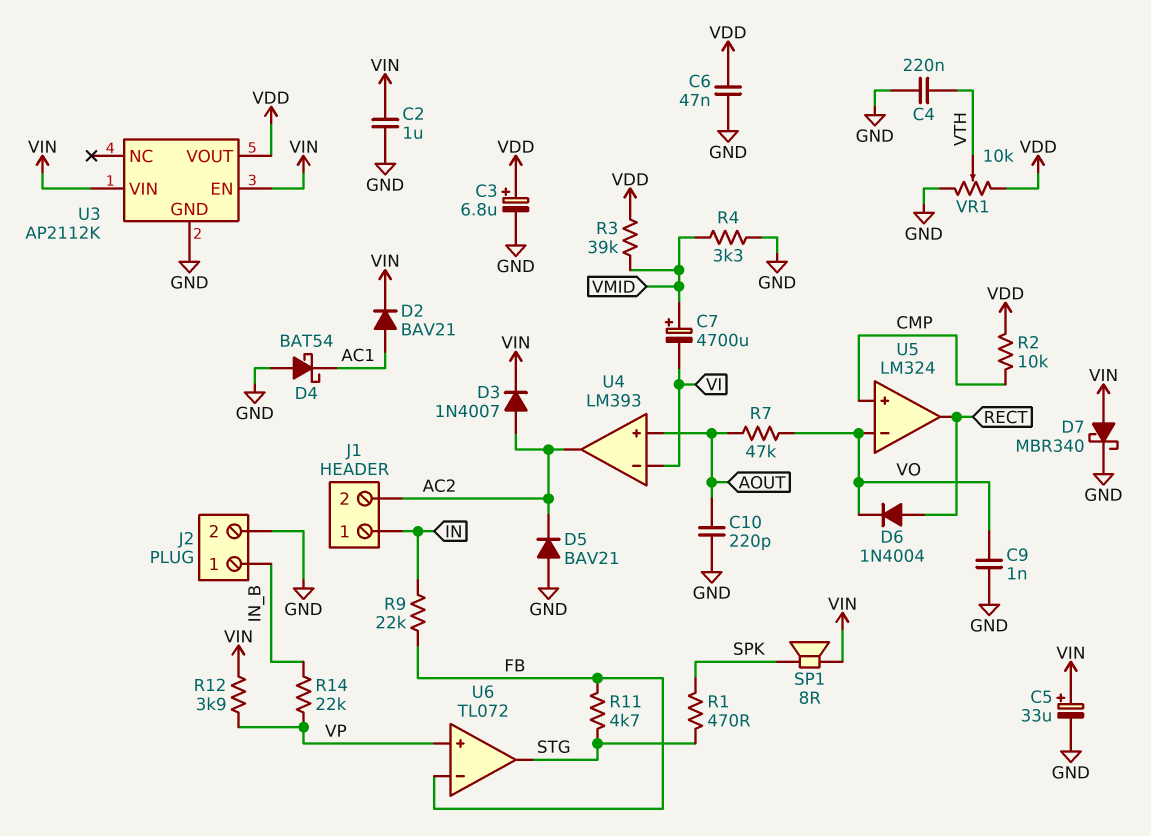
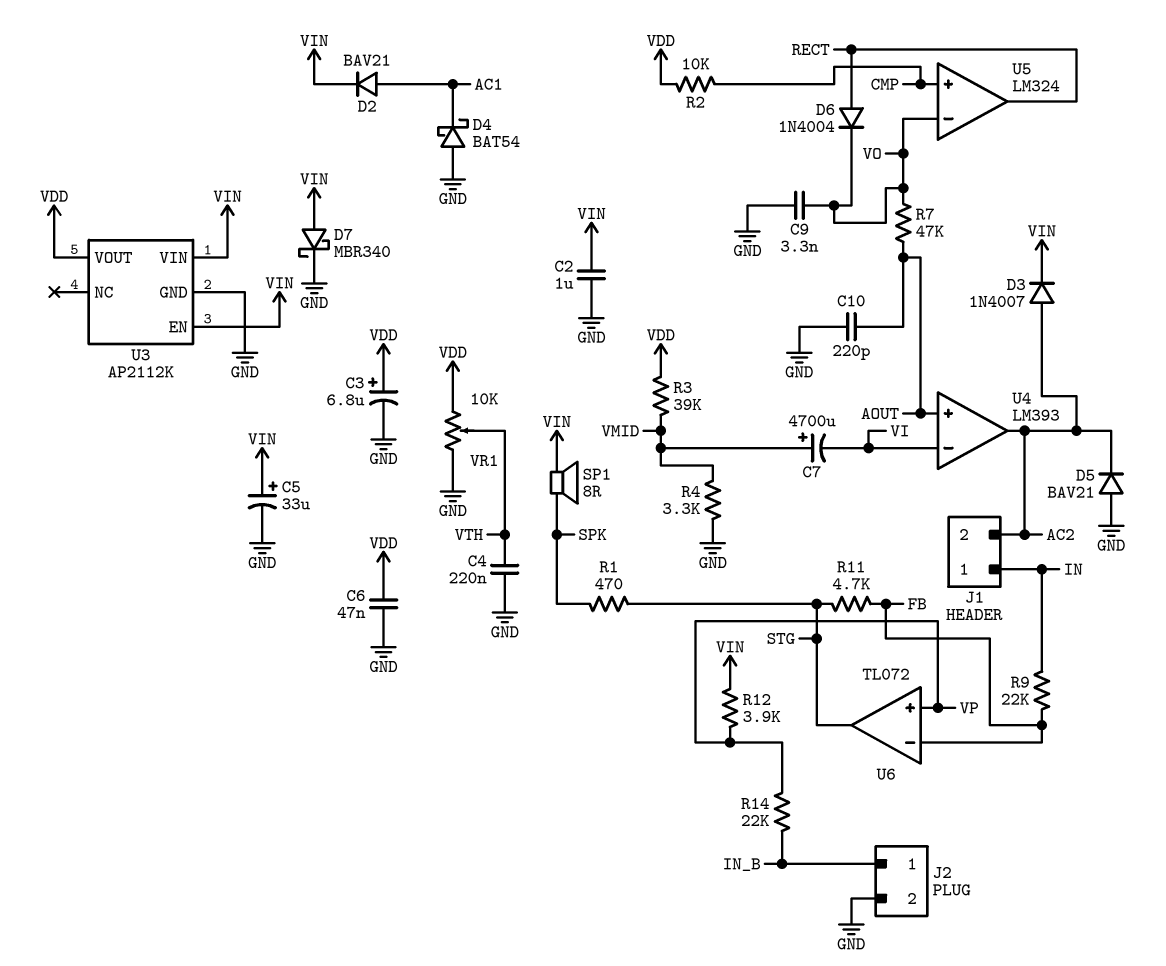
C9: 1nF (GND, VO) -> 3.3nF (GND, VO)

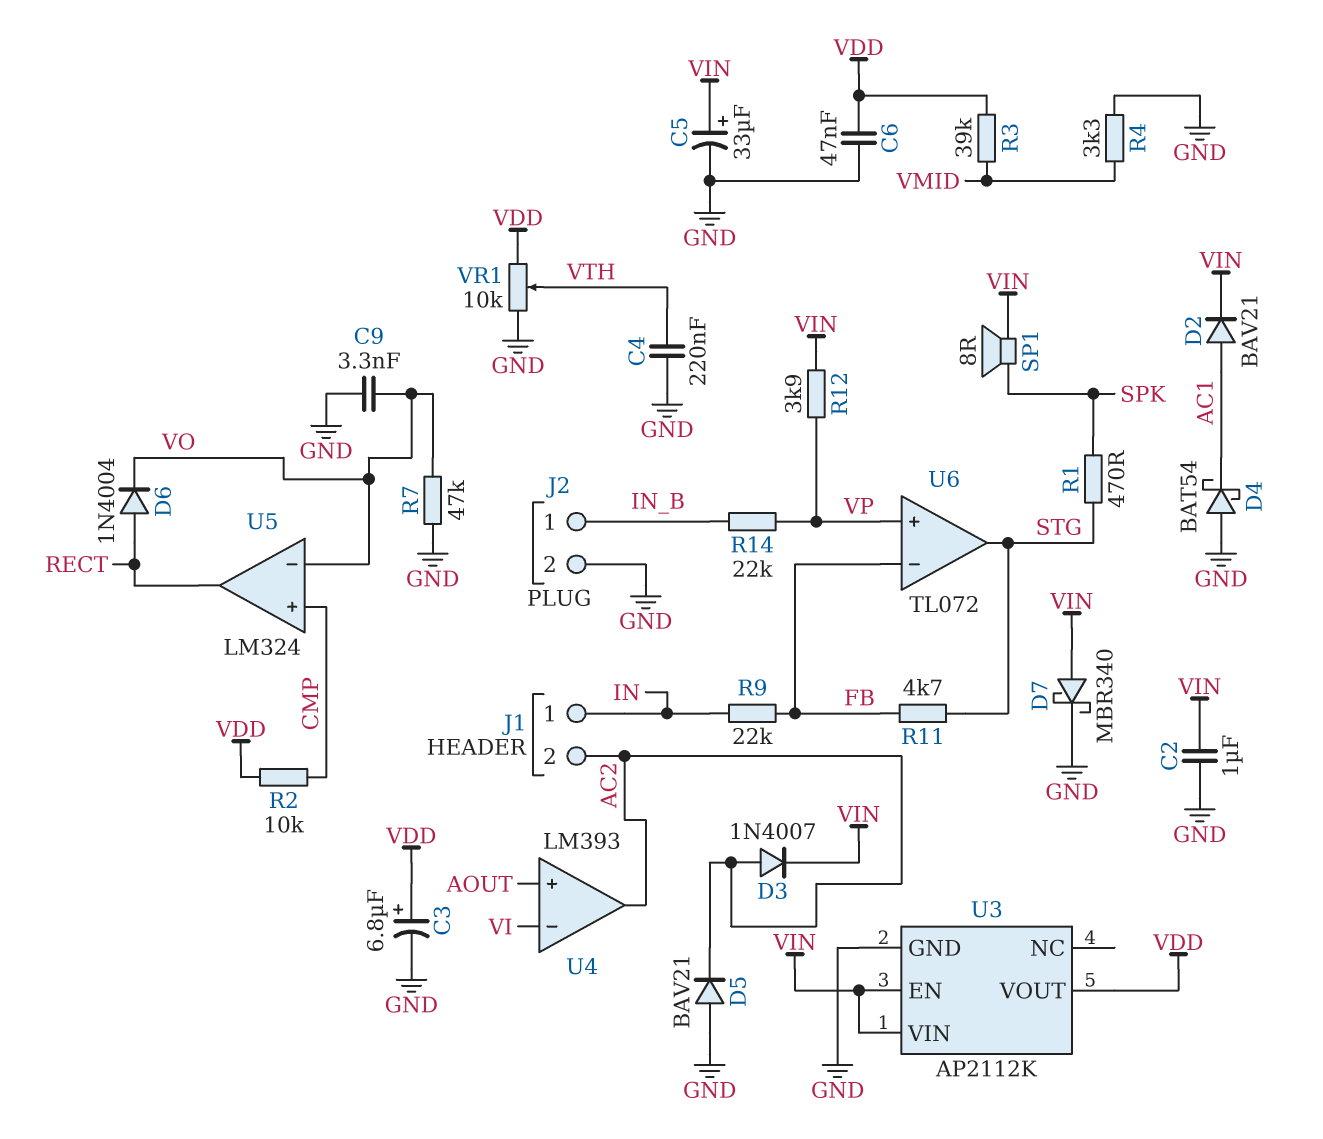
C7: 4700uF (plus VMID, minus VI) -> none
C10: 220pF (AOUT, GND) -> none
R7: 47k (AOUT, VO) -> 47k (GND, VO)

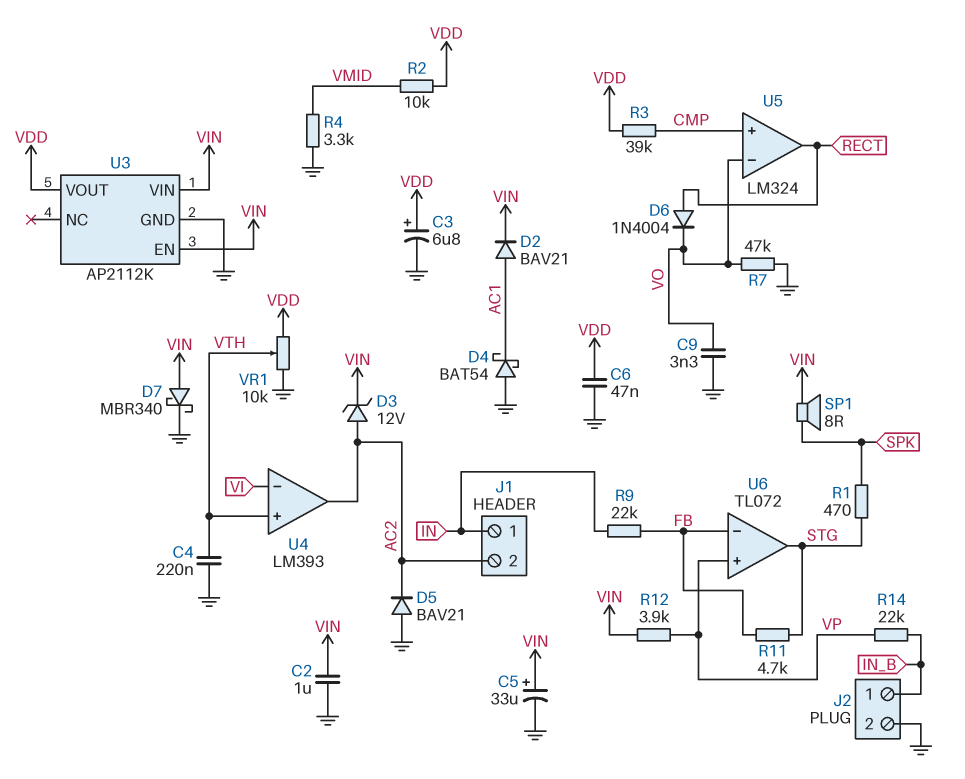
D3: diode 1N4007 (A AC2, K VIN) -> zener 12V (A AC2, K VIN)
R2: 10k (CMP, VDD) -> 10k (VDD, VMID)
R3: 39k (VDD, VMID) -> 39k (CMP, VDD)
U4 pin in+: AOUT -> VTH

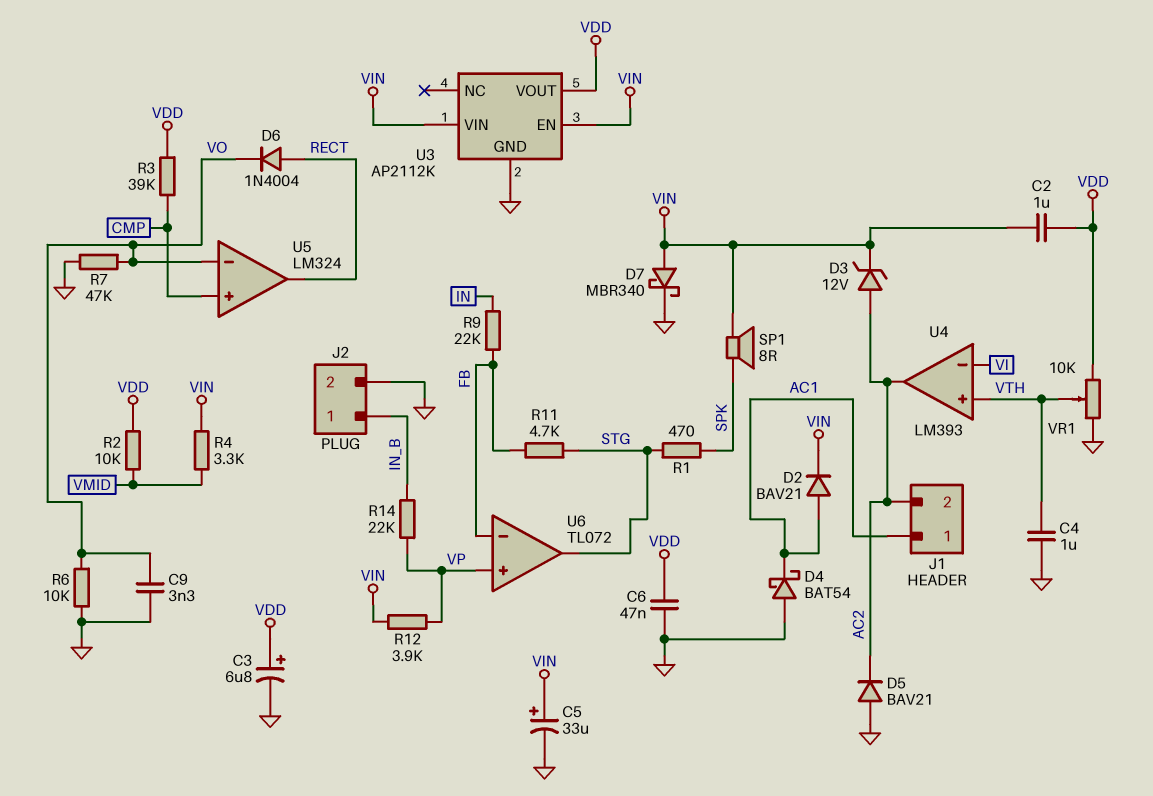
C2: 1uF (GND, VIN) -> 1uF (VDD, VIN)
C4: 220nF (GND, VTH) -> 1uF (GND, VTH)
J1 pin 1: IN -> AC1
R4: 3.3k (GND, VMID) -> 3.3k (VIN, VMID)
R6: none -> 10k (GND, VO)

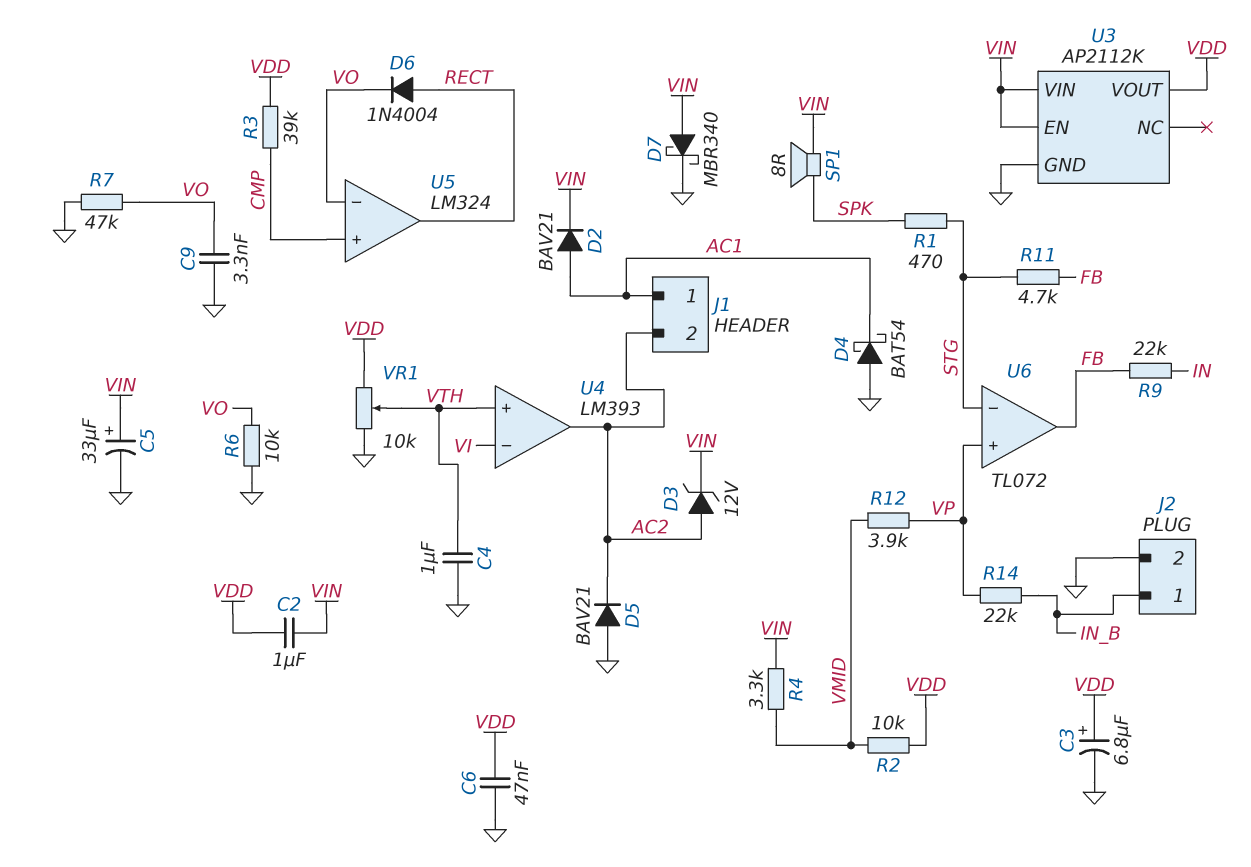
R12: 3.9k (VIN, VP) -> 3.9k (VMID, VP)
U6 pin in-: FB -> STG
U6 pin out: STG -> FB

